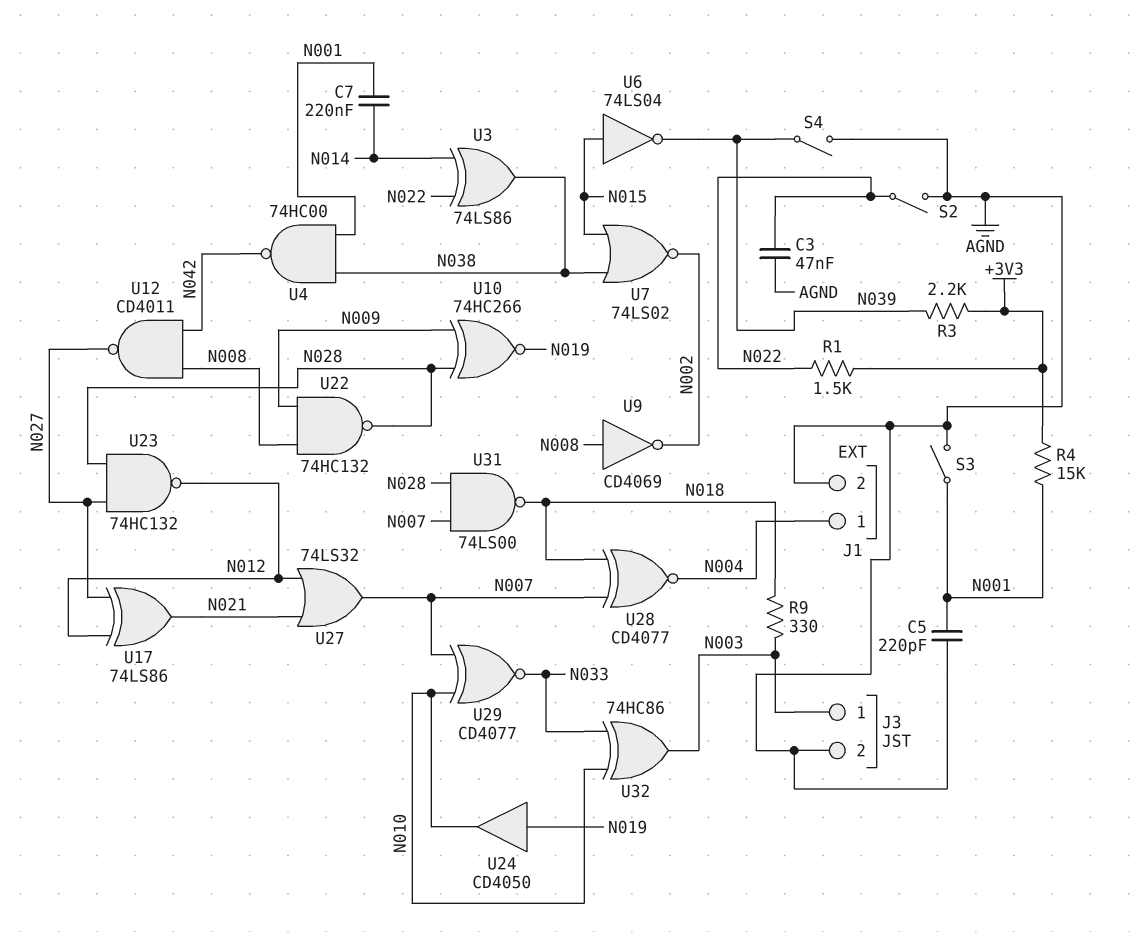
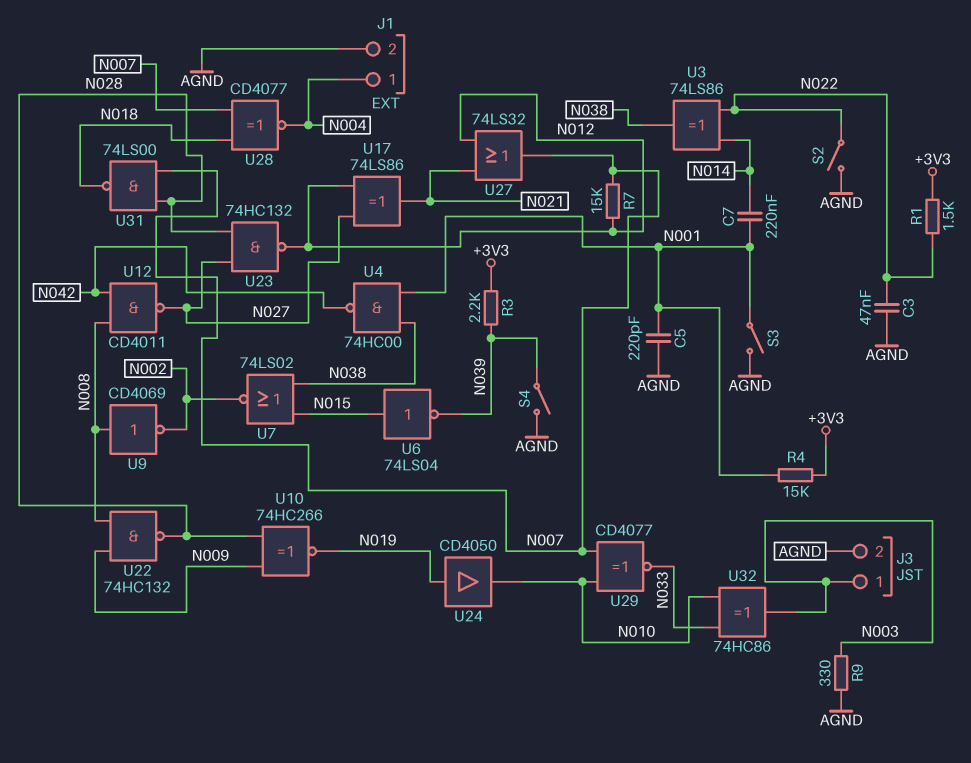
R7: none -> 15k (N007, N012)
R9: 330 (N003, N018) -> 330 (AGND, N003)

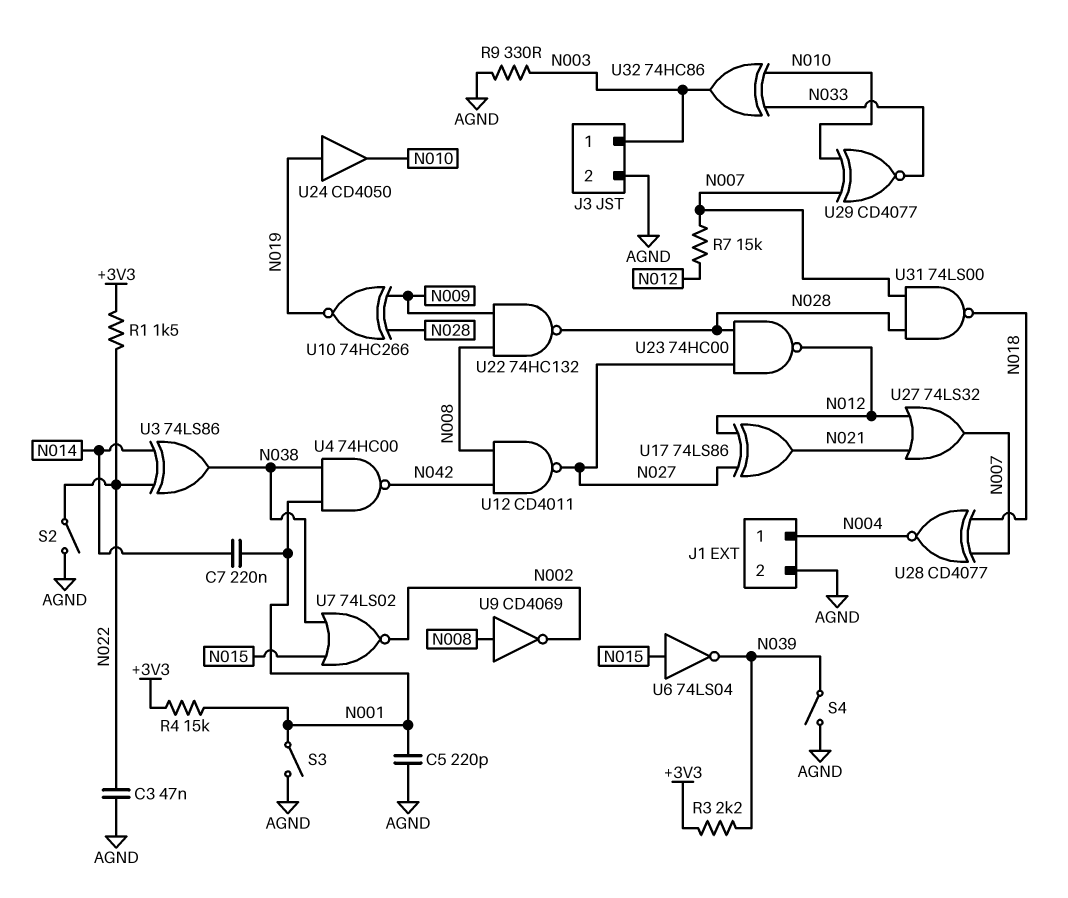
U23: NAND 74HC132 (in N027, in N028, out N012) -> NAND 74HC00 (in N027, in N028, out N012)

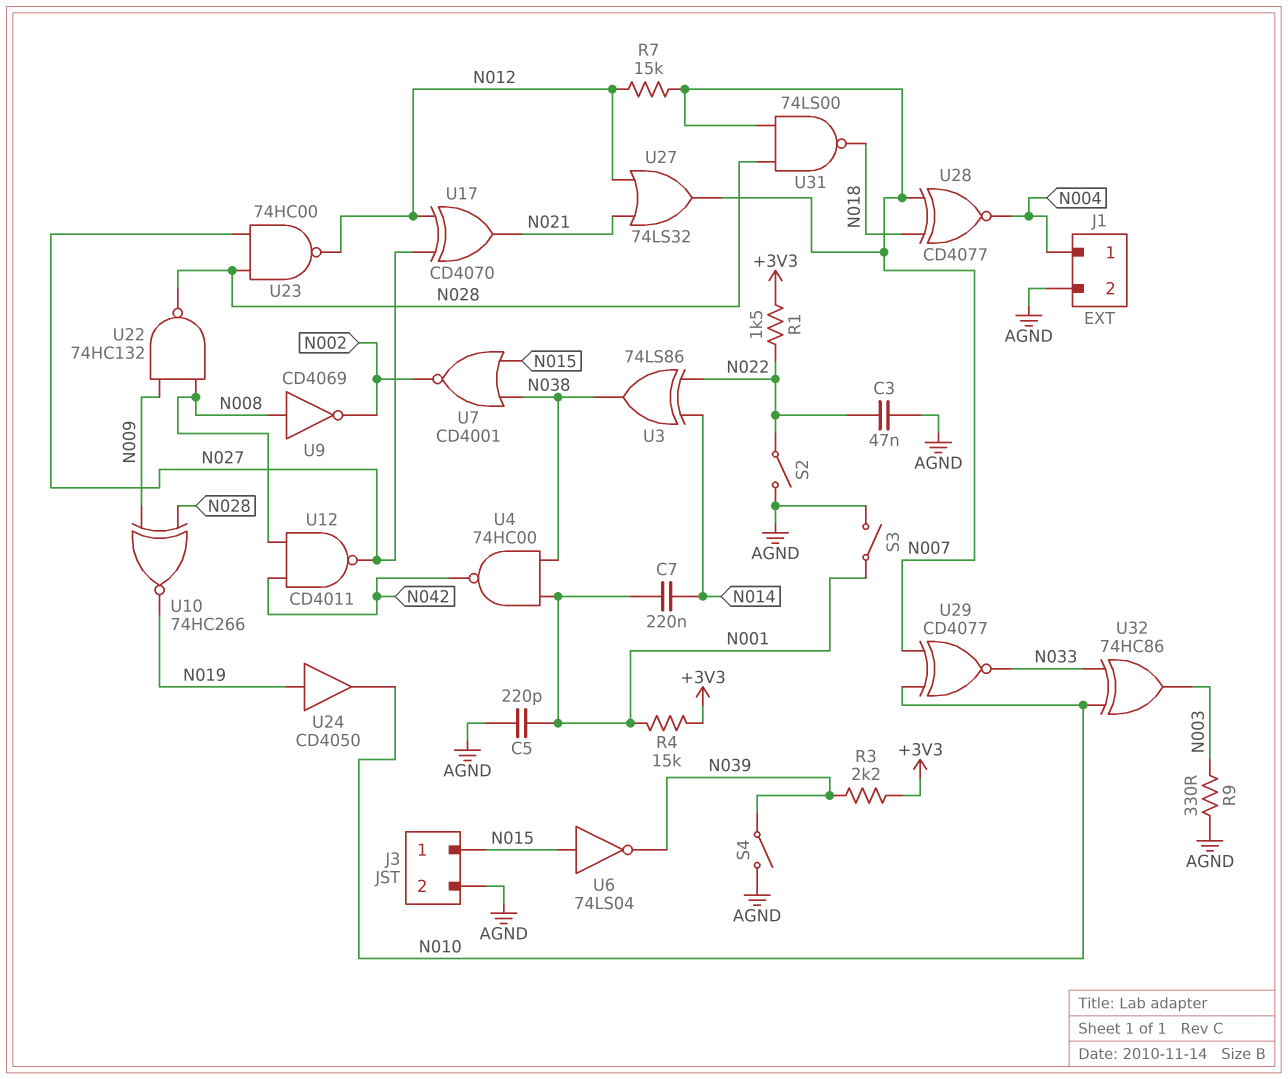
J3 pin 1: N003 -> N015
U7: NOR 74LS02 (in N015, in N038, out N002) -> NOR CD4001 (in N015, in N038, out N002)
U17: XOR 74LS86 (in N012, in N027, out N021) -> XOR CD4070 (in N012, in N027, out N021)

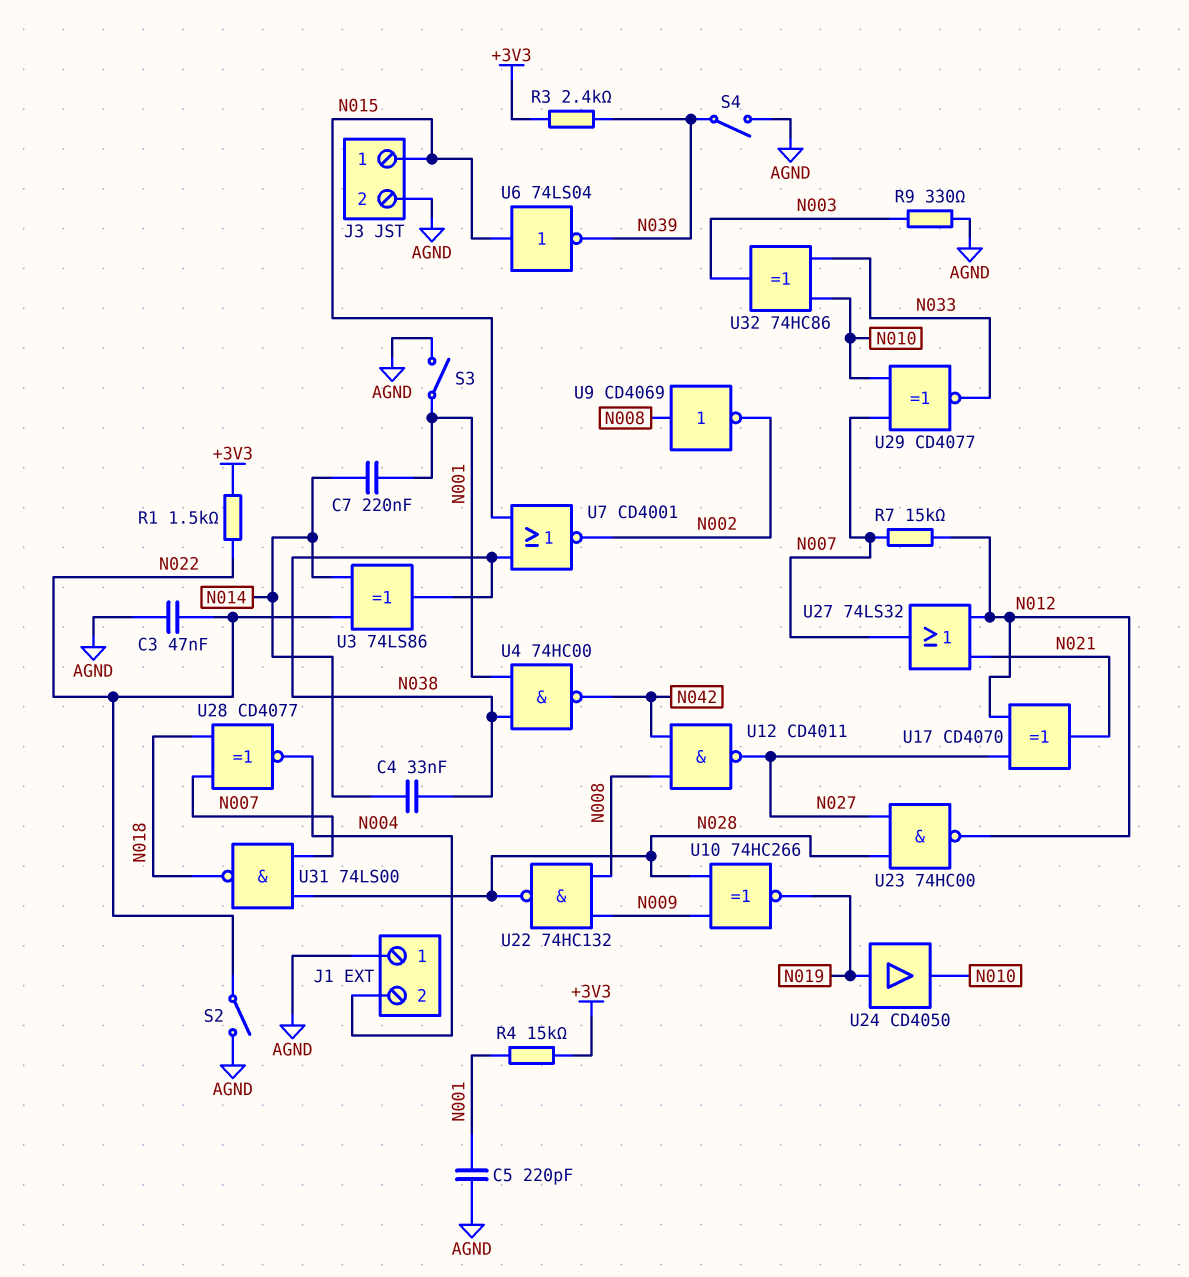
C4: none -> 33nF (N014, N038)
J1 pin 1: N004 -> AGND
J1 pin 2: AGND -> N004
R3: 2.2k (+3V3, N039) -> 2.4k (+3V3, N039)

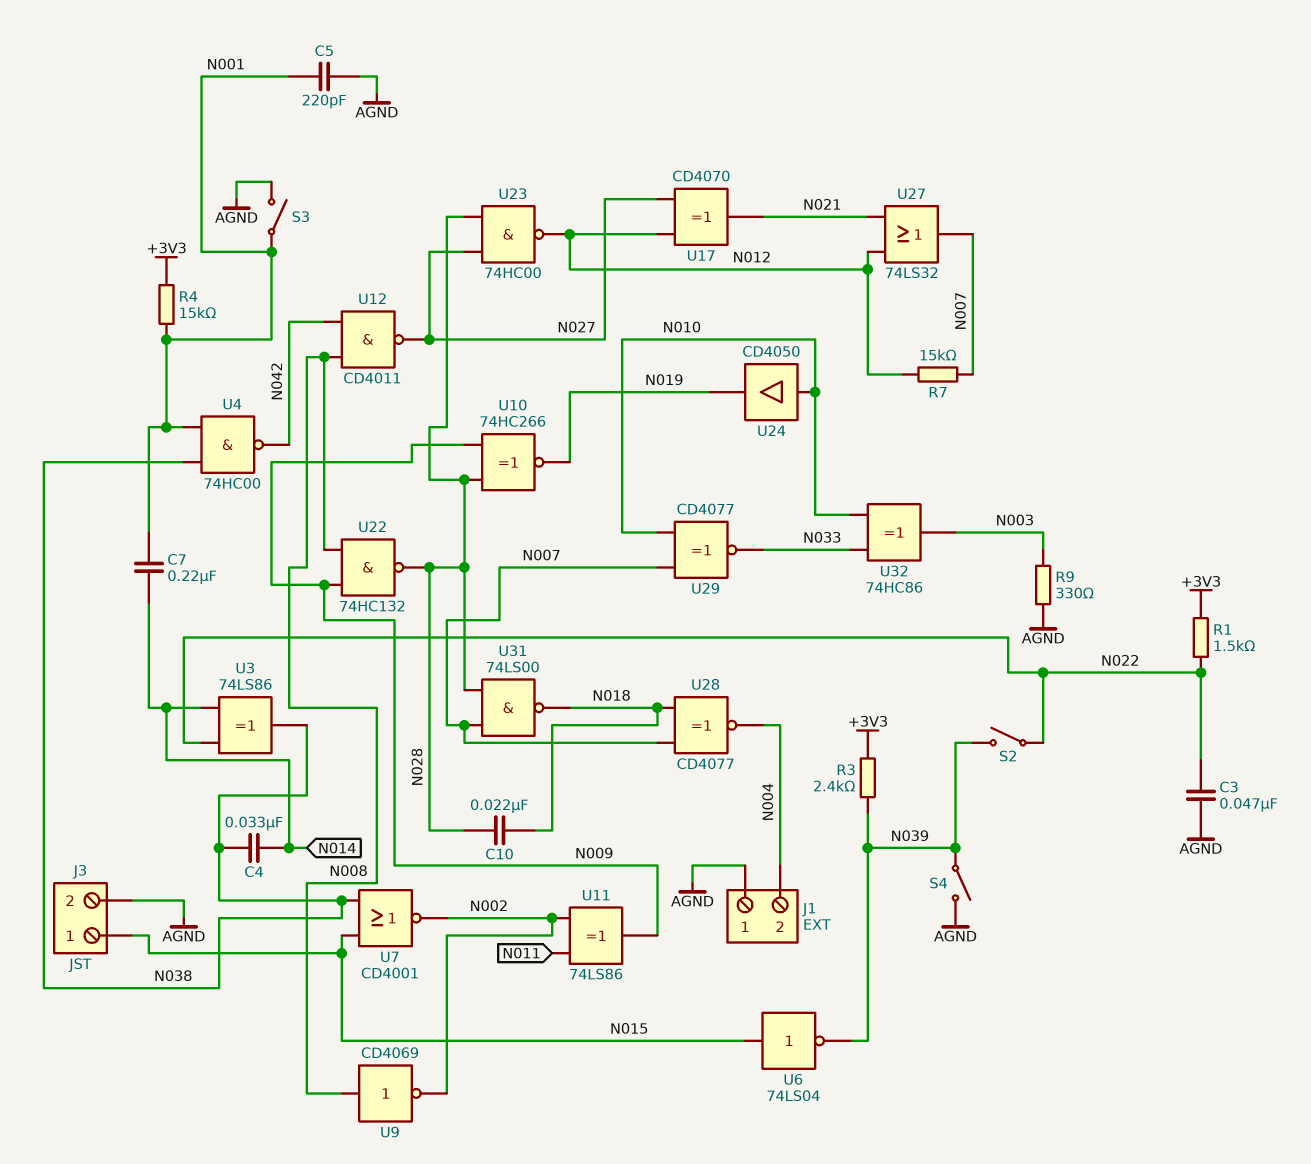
C10: none -> 22nF (N018, N028)
S2: switch (AGND, N022) -> switch (N022, N039)
U11: none -> XOR 74LS86 (in N002, in N011, out N009)
U24: buffer CD4050 (in N019, out N010) -> buffer CD4050 (in N010, out N019)

